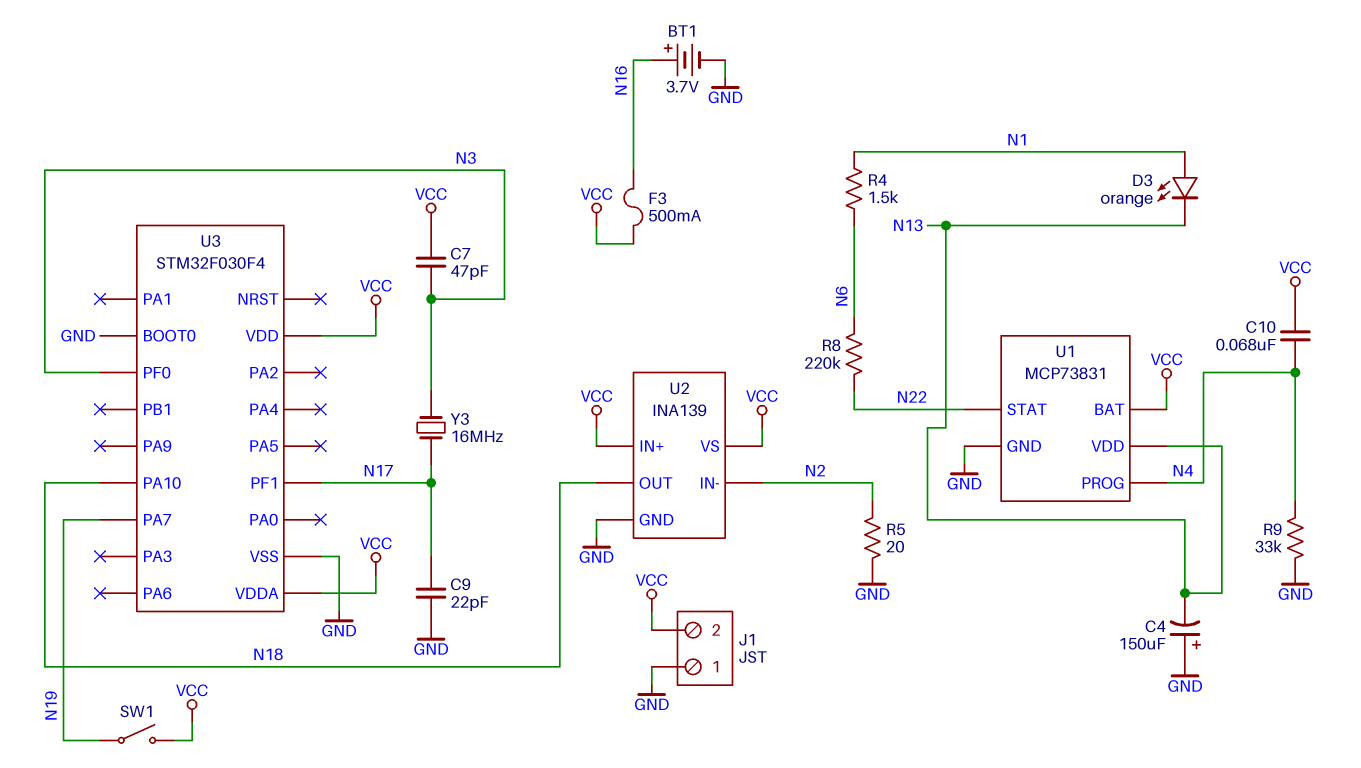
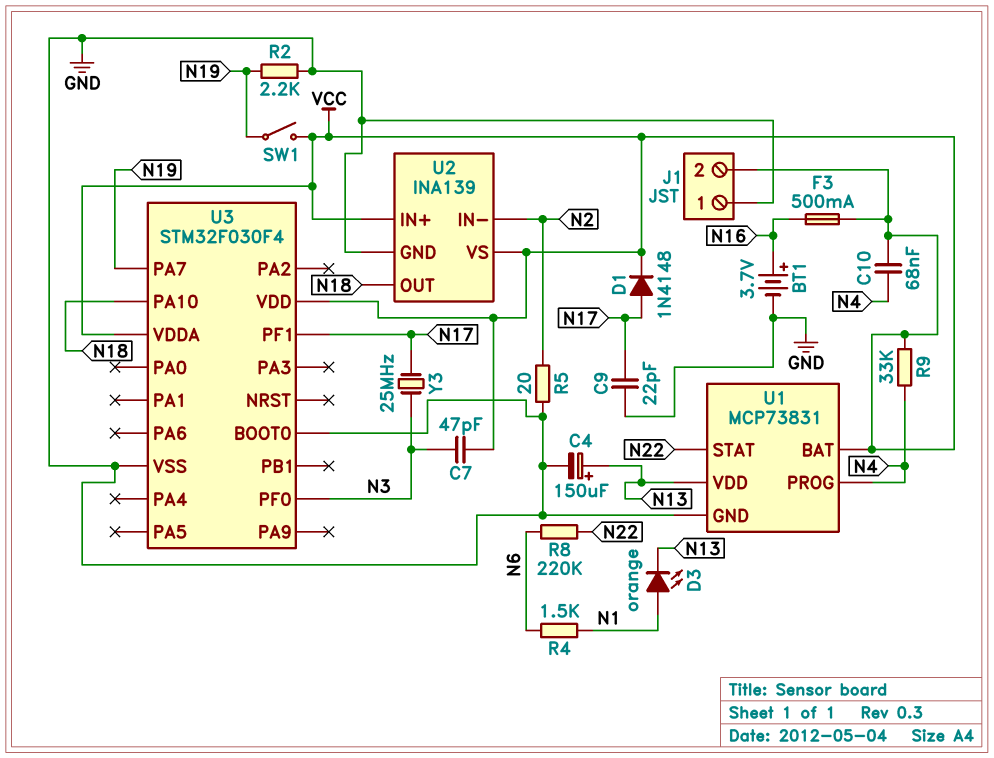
C4: 150uF (plus GND, minus N13) -> 150uF (plus N13, minus GND)
D1: none -> diode 1N4148 (A N17, K VCC)
R2: none -> 2.2k (GND, N19)
R9: 33k (GND, N4) -> 33k (N4, VCC)
Y3: 16MHz (N3, N17) -> 25MHz (N3, N17)

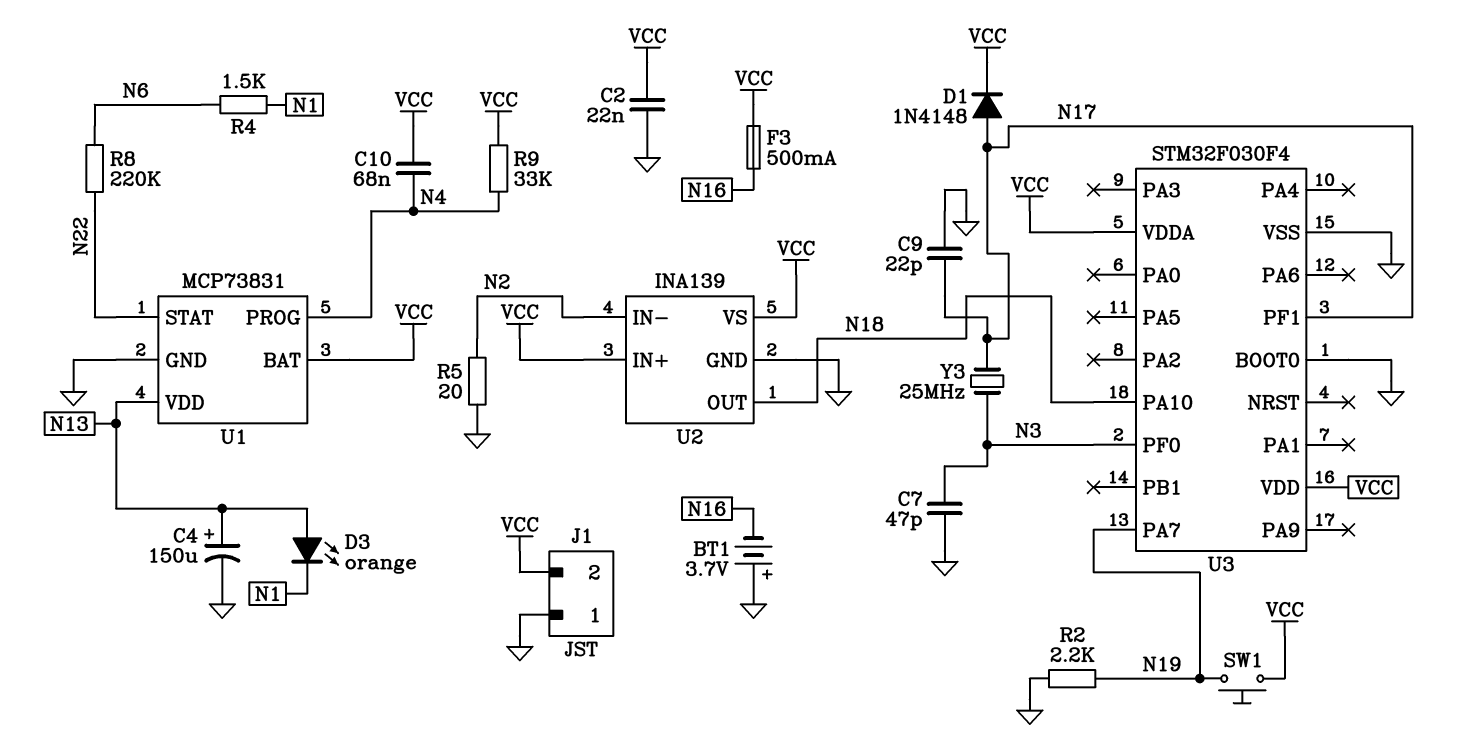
BT1: 3.7V (plus N16, minus GND) -> 3.7V (plus GND, minus N16)
C2: none -> 22nF (GND, VCC)
C7: 47pF (N3, VCC) -> 47pF (GND, N3)
D3: LED orange (A N1, K N13) -> LED orange (A N13, K N1)
SW1: switch (N19, VCC) -> button (N19, VCC)

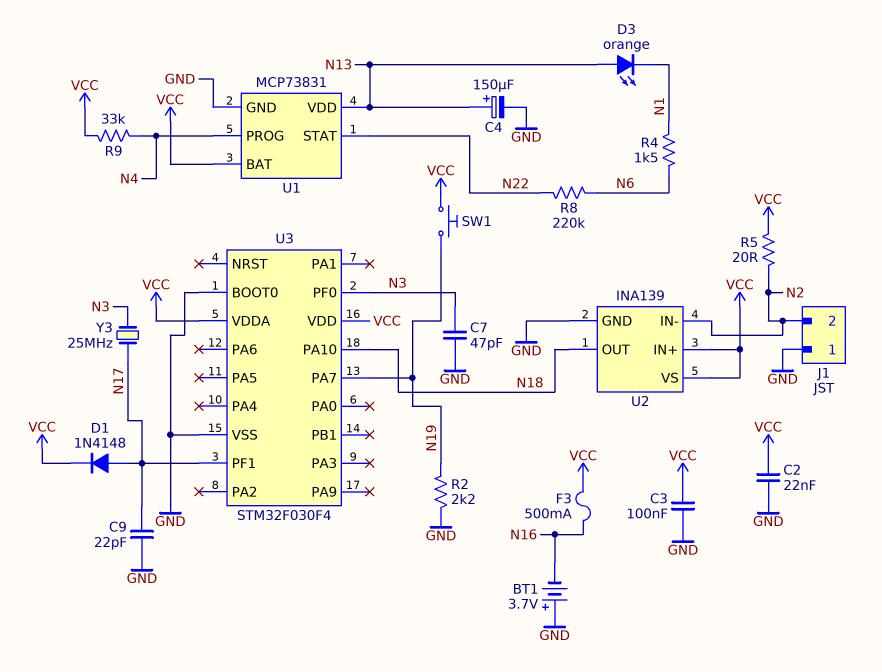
C3: none -> 100nF (GND, VCC)
C10: 68nF (N4, VCC) -> none
J1 pin 2: VCC -> N2
R5: 20 (GND, N2) -> 20 (N2, VCC)

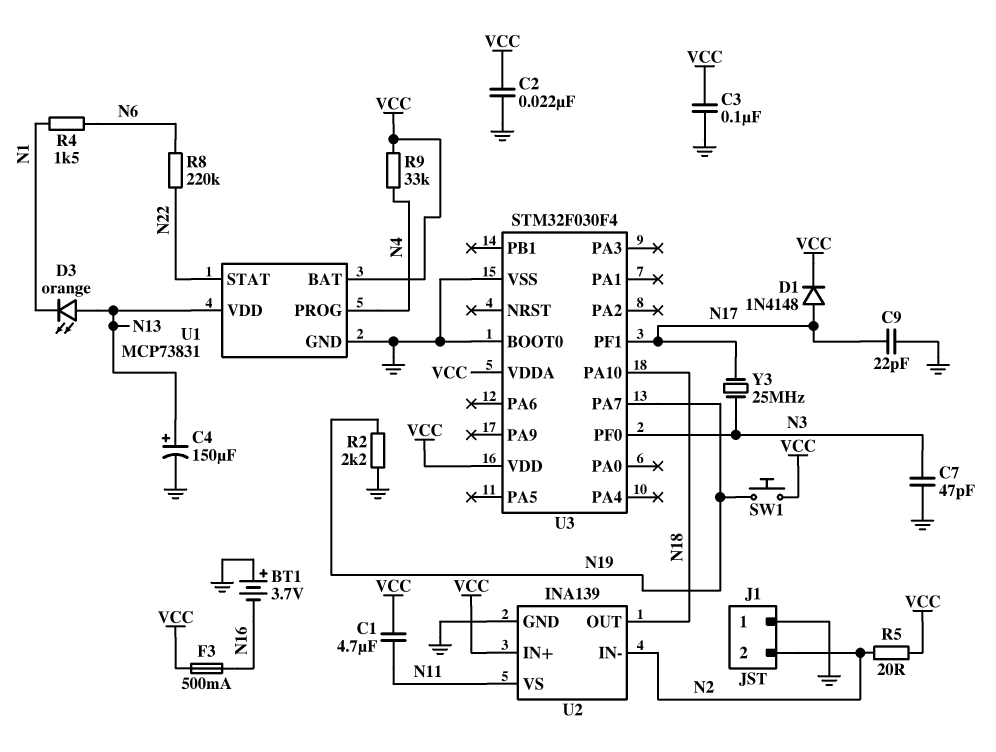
C1: none -> 4.7uF (N11, VCC)
U2 pin VS: VCC -> N11

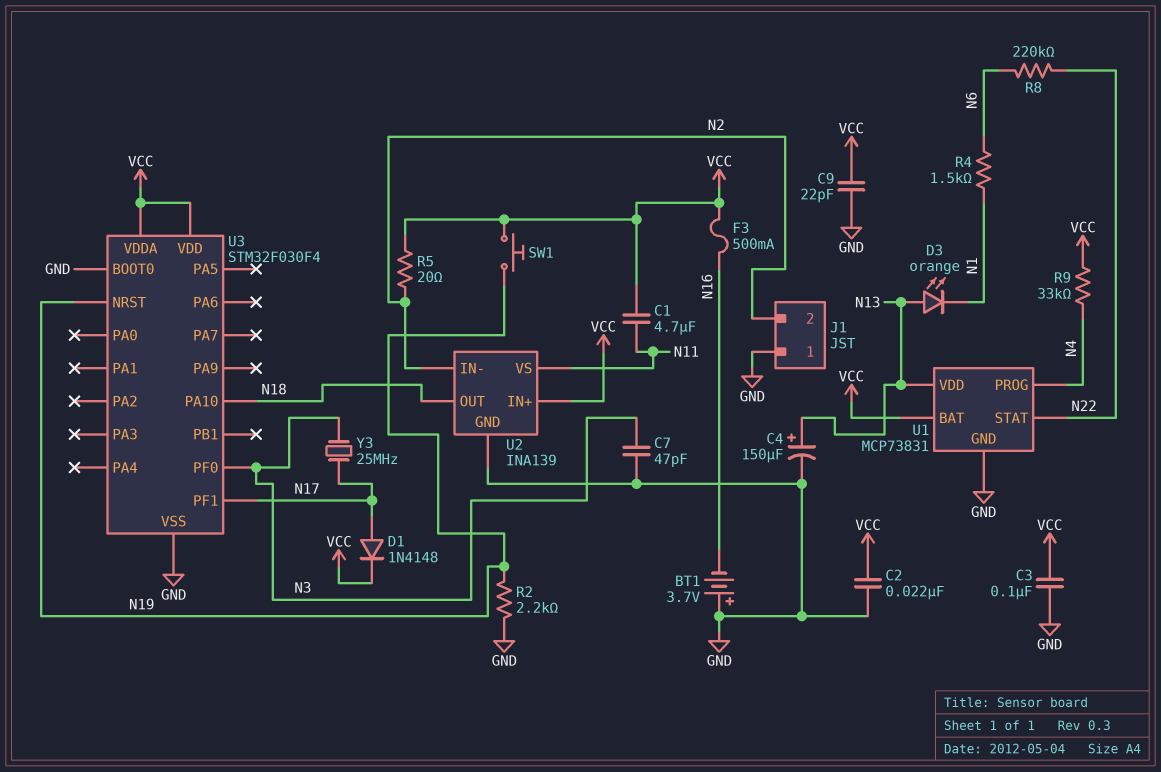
C9: 22pF (GND, N17) -> 22pF (GND, VCC)
U3 pin NRST: none -> N19
U3 pin PA7: N19 -> none

